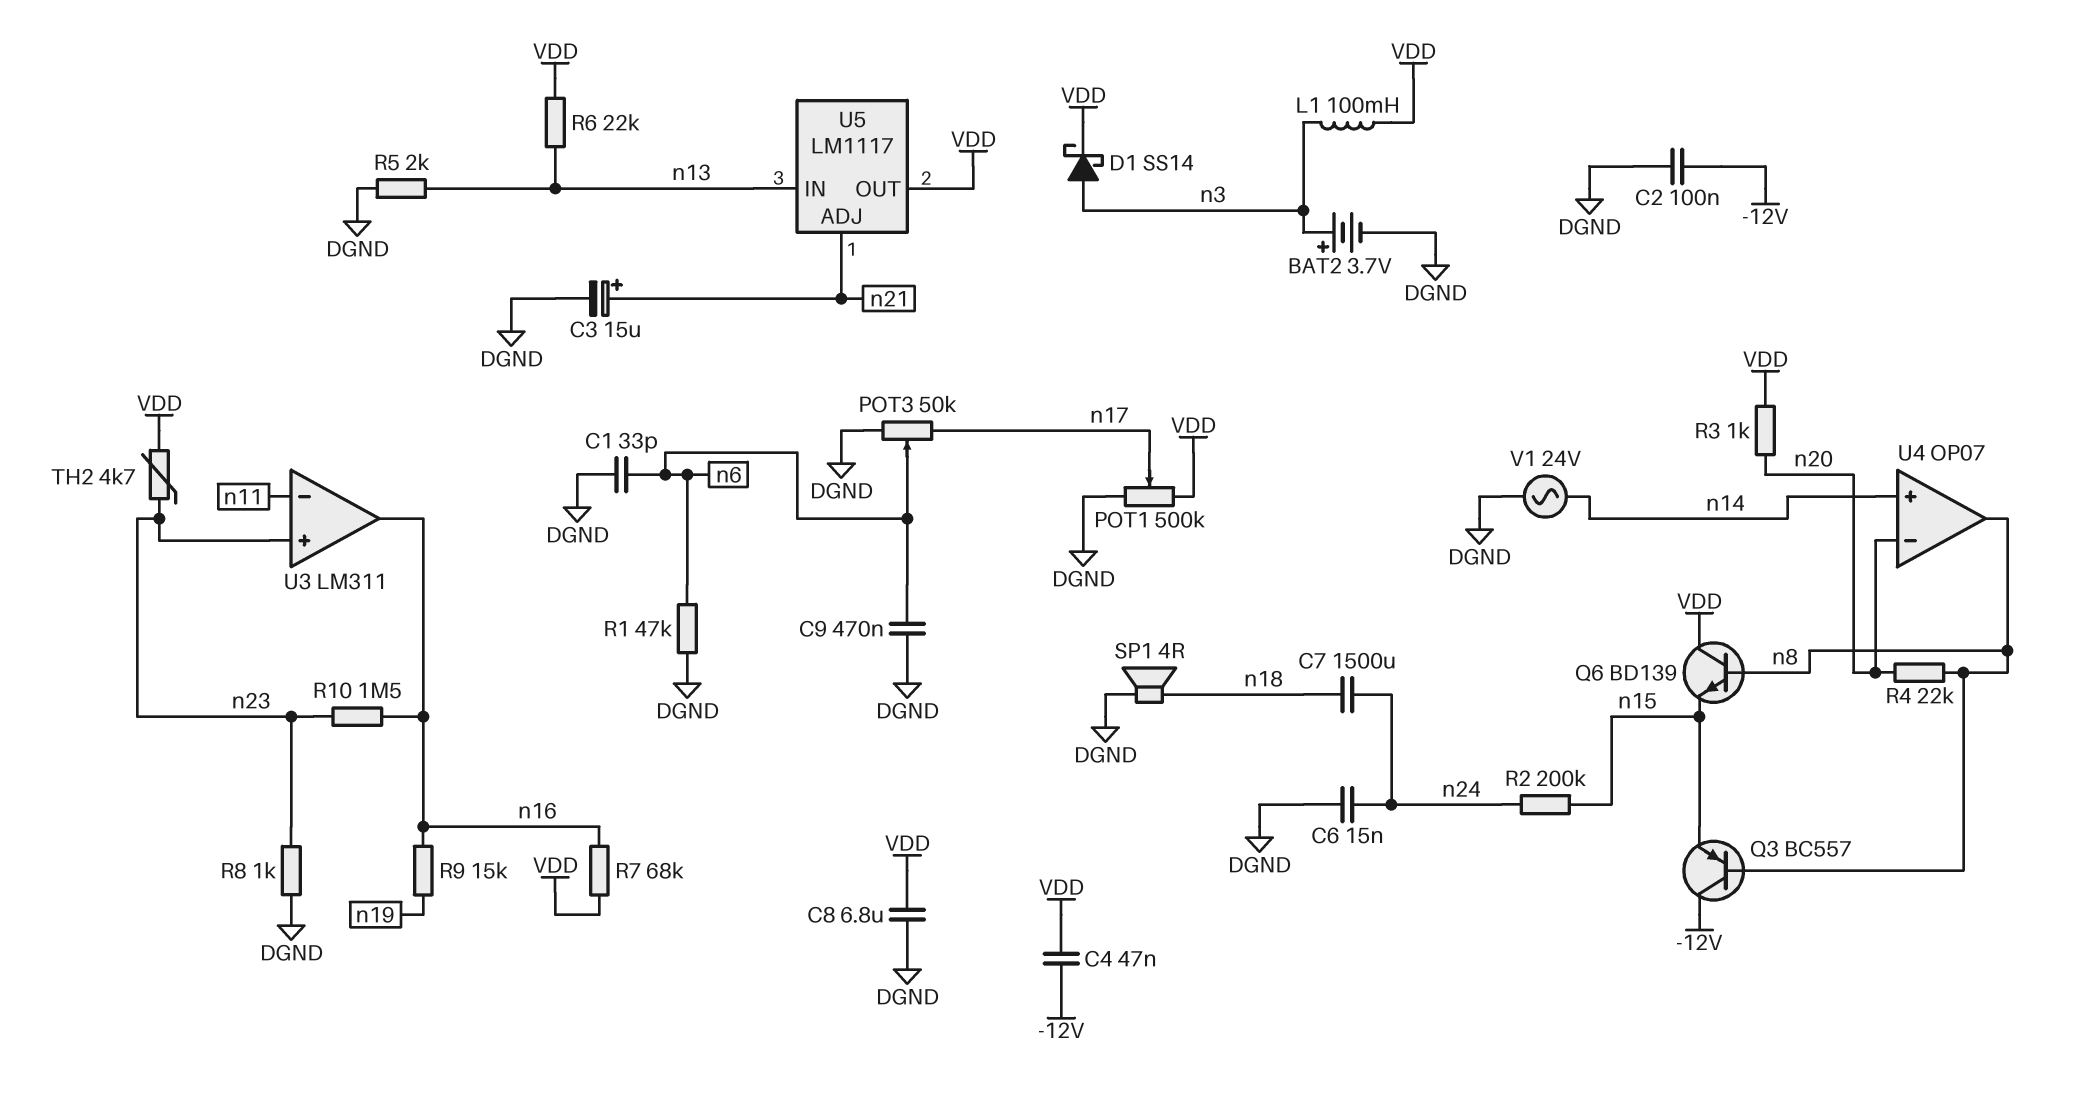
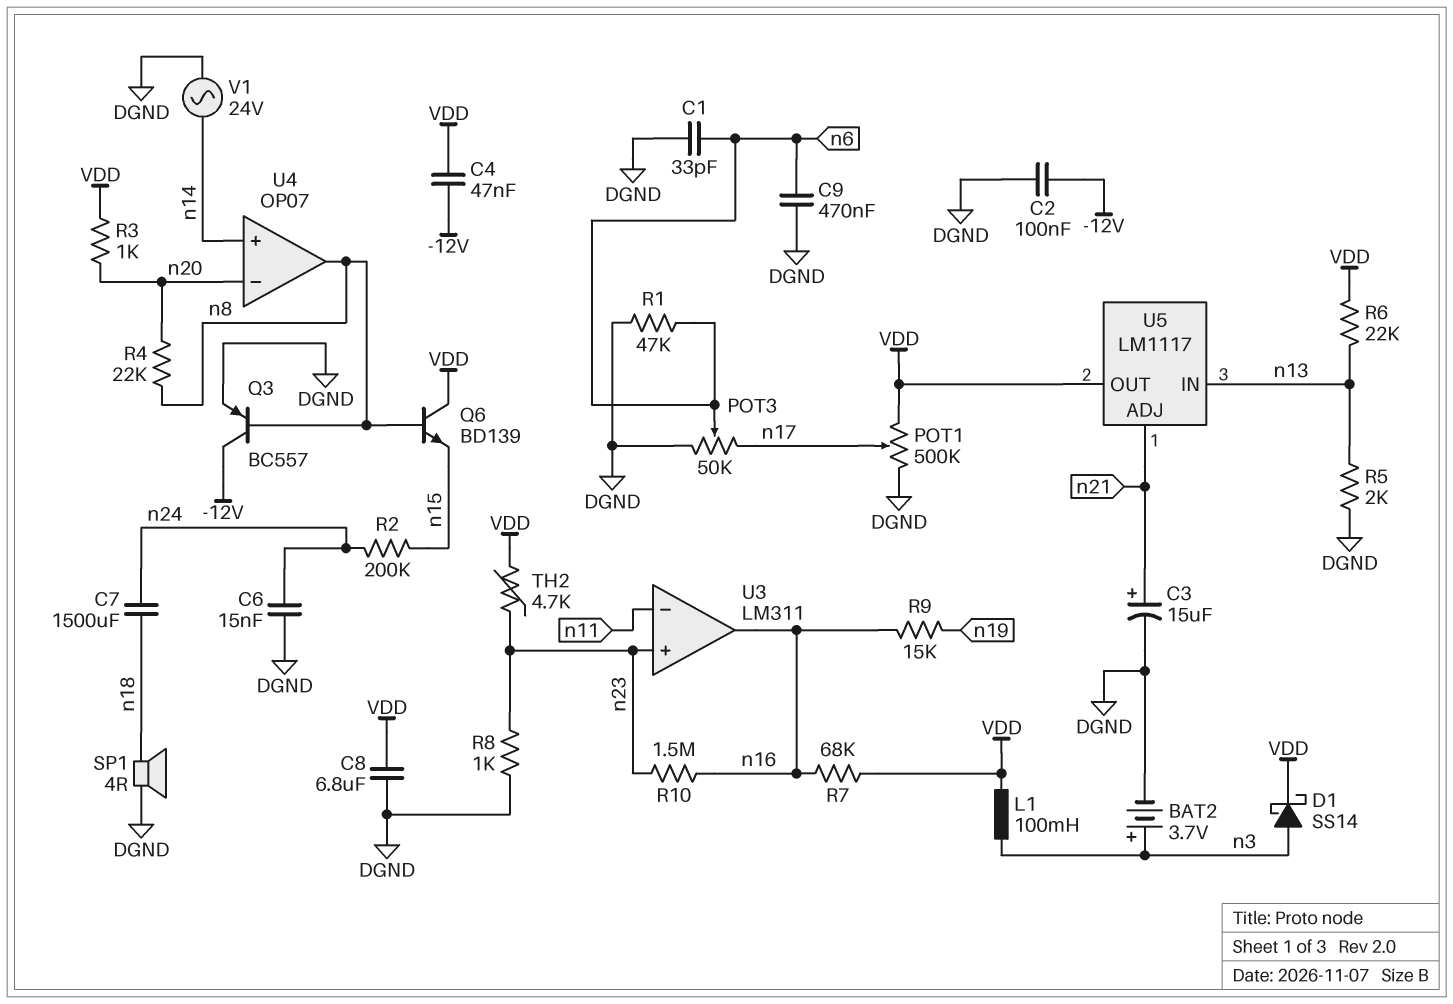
Q3: PNP BC557 (B n8, C -12V, E n15) -> PNP BC557 (B n8, C -12V, E DGND)

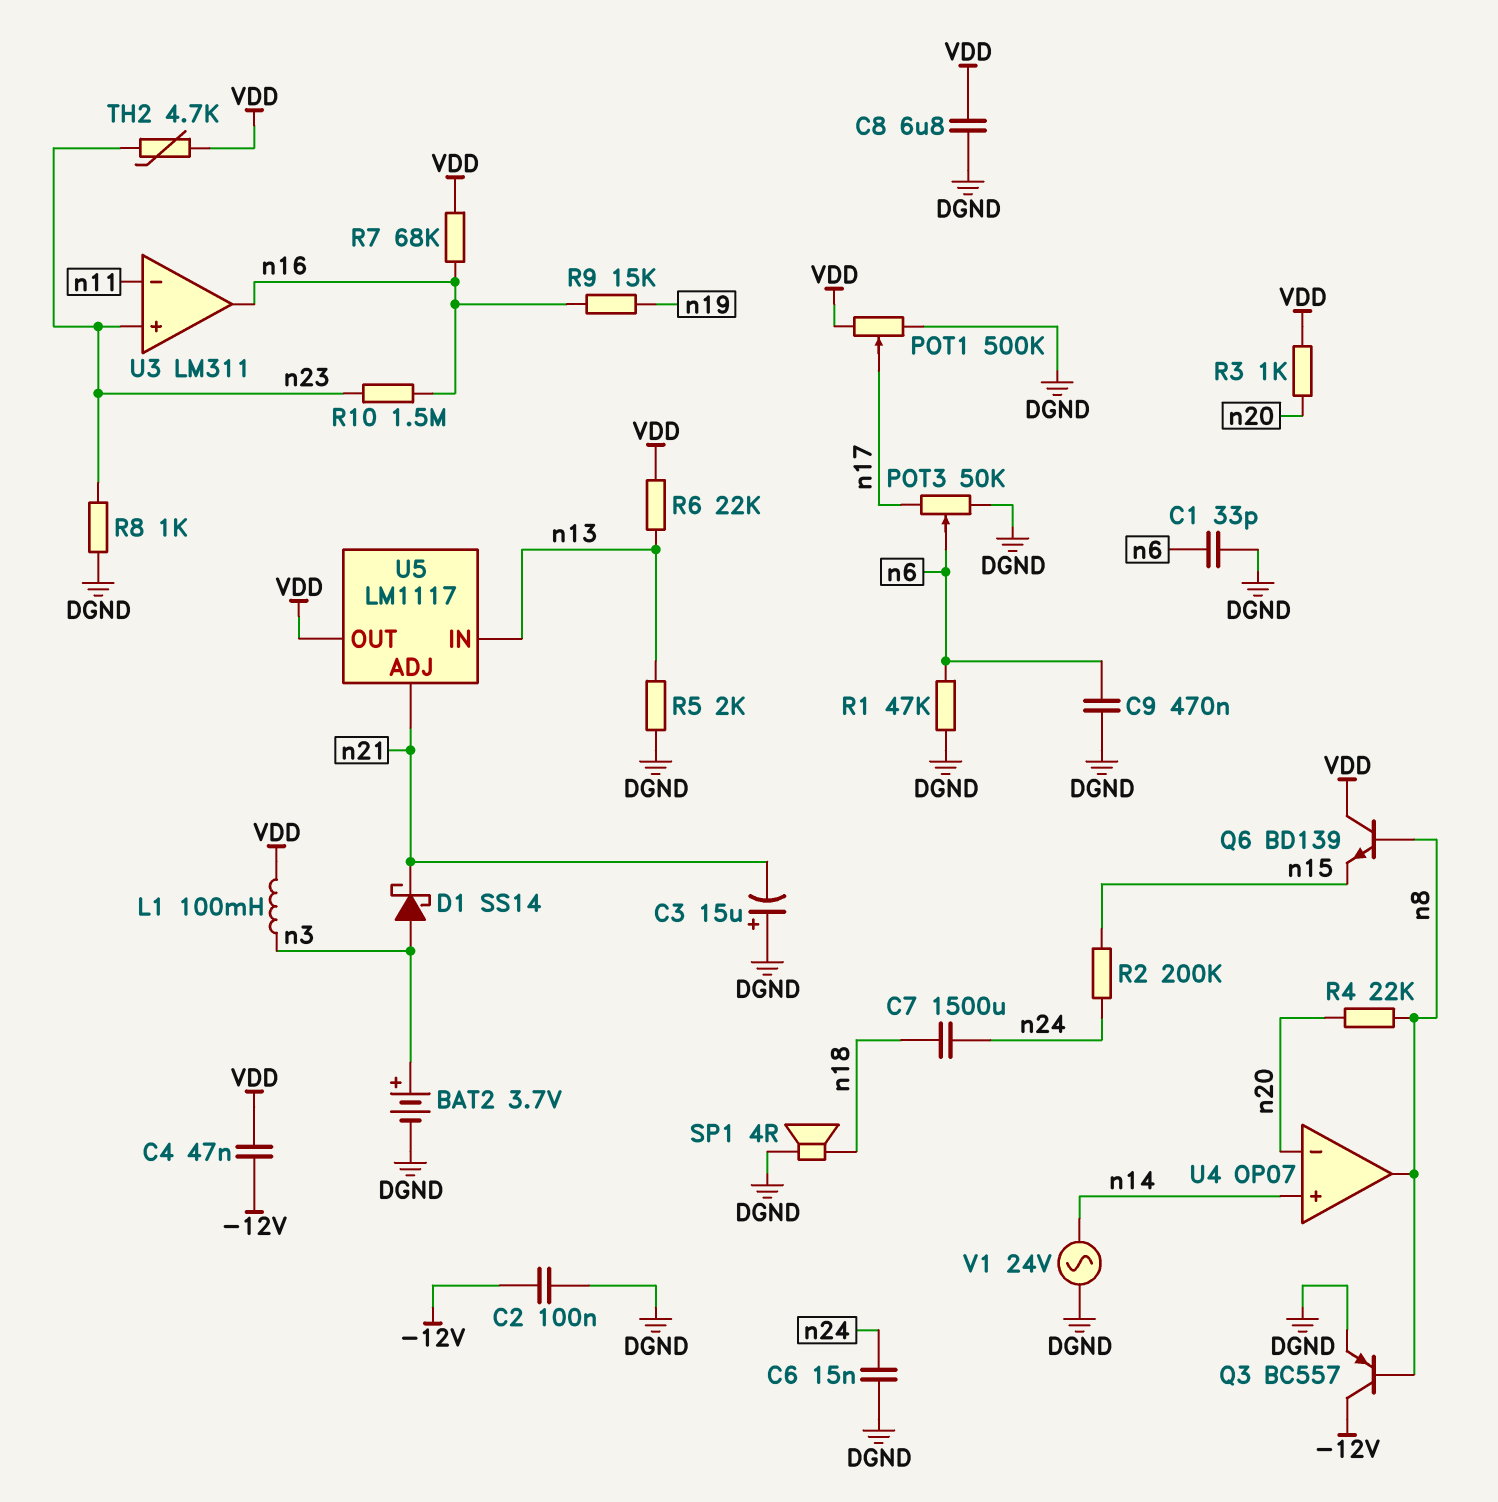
C3: 15uF (plus n21, minus DGND) -> 15uF (plus DGND, minus n21)
D1: schottky SS14 (A n3, K VDD) -> schottky SS14 (A n3, K n21)

